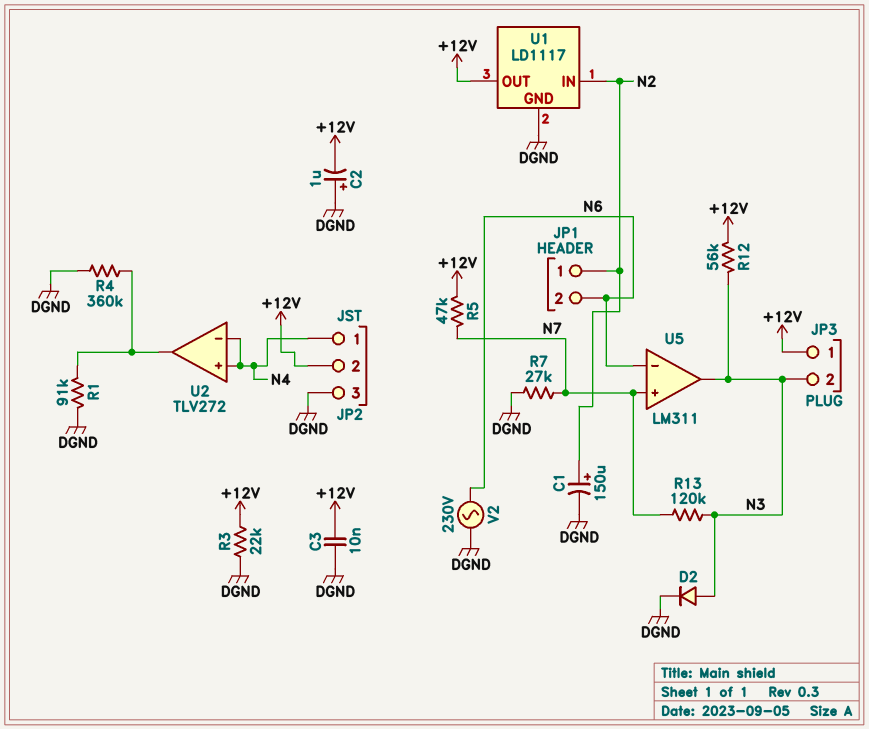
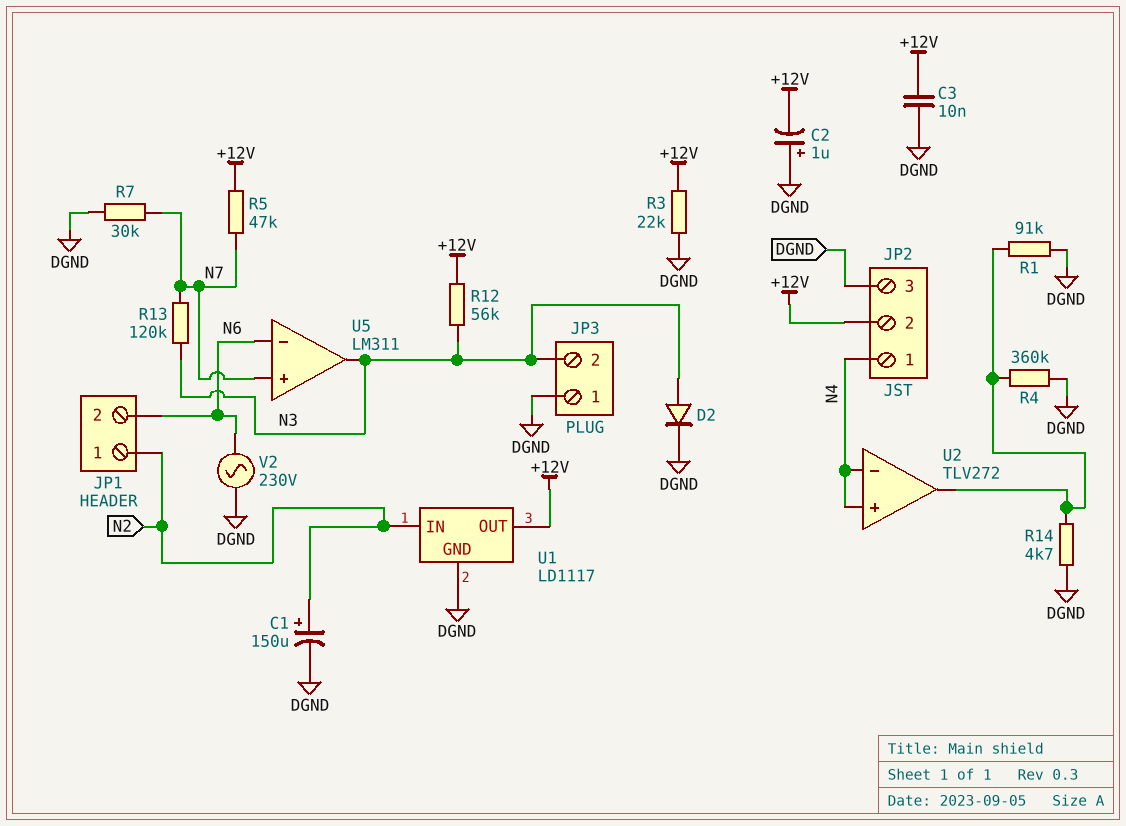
JP3 pin 1: +12V -> DGND
R7: 27k (DGND, N7) -> 30k (DGND, N7)
R14: none -> 4.7k (DGND, U2/out)

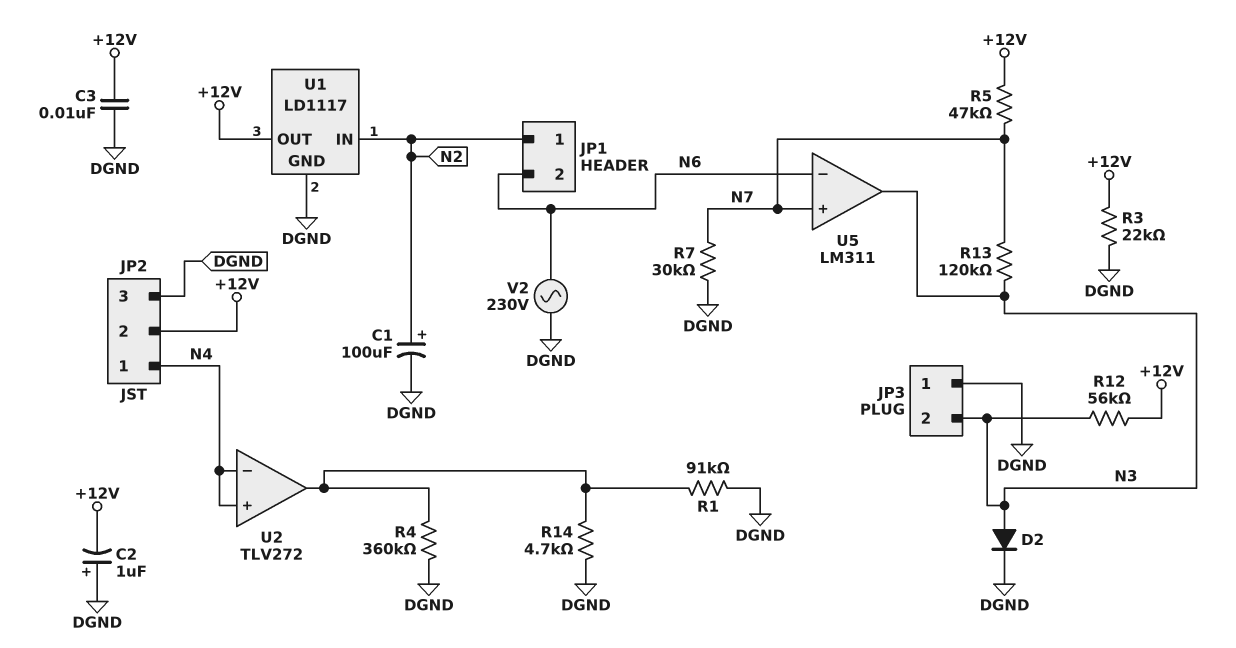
C1: 150uF (plus N2, minus DGND) -> 100uF (plus N2, minus DGND)

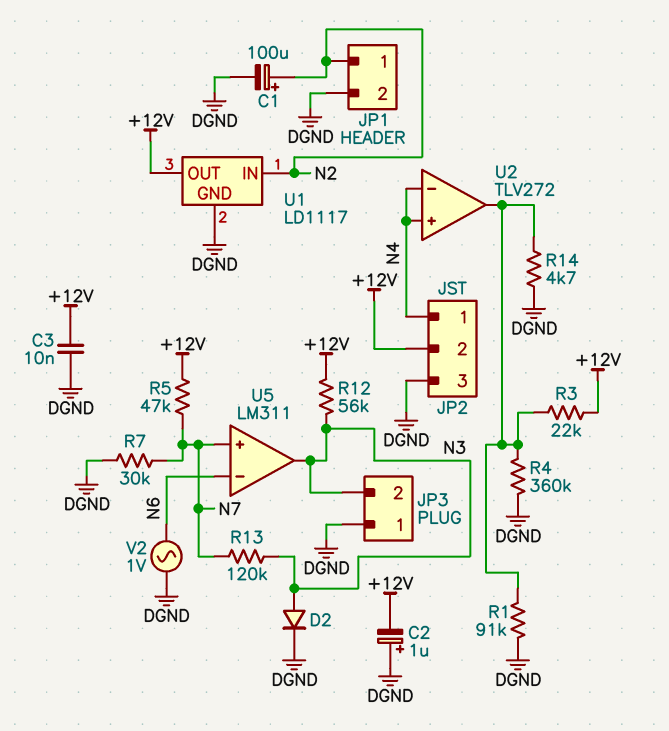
JP1 pin 2: N6 -> DGND
R3: 22k (+12V, DGND) -> 22k (+12V, U2/out)
V2: AC 230V (DGND, N6) -> AC 1V (DGND, N6)

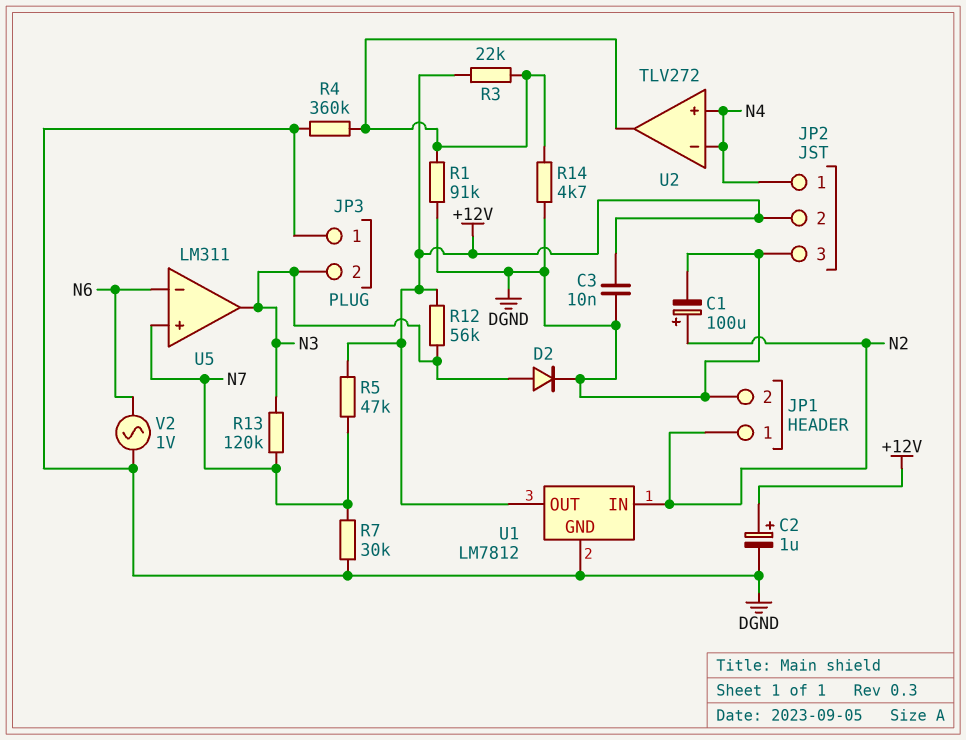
C2: 1uF (plus DGND, minus +12V) -> 1uF (plus +12V, minus DGND)
U1: LD1117 -> LM7812

